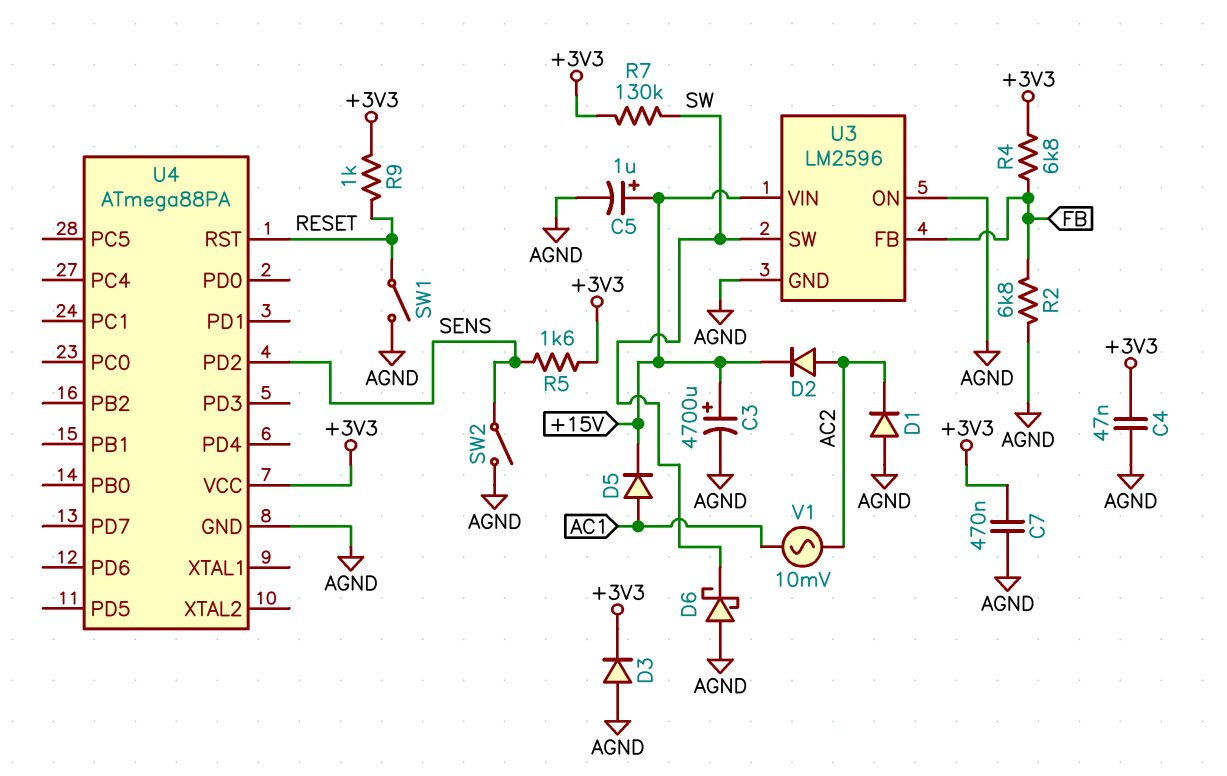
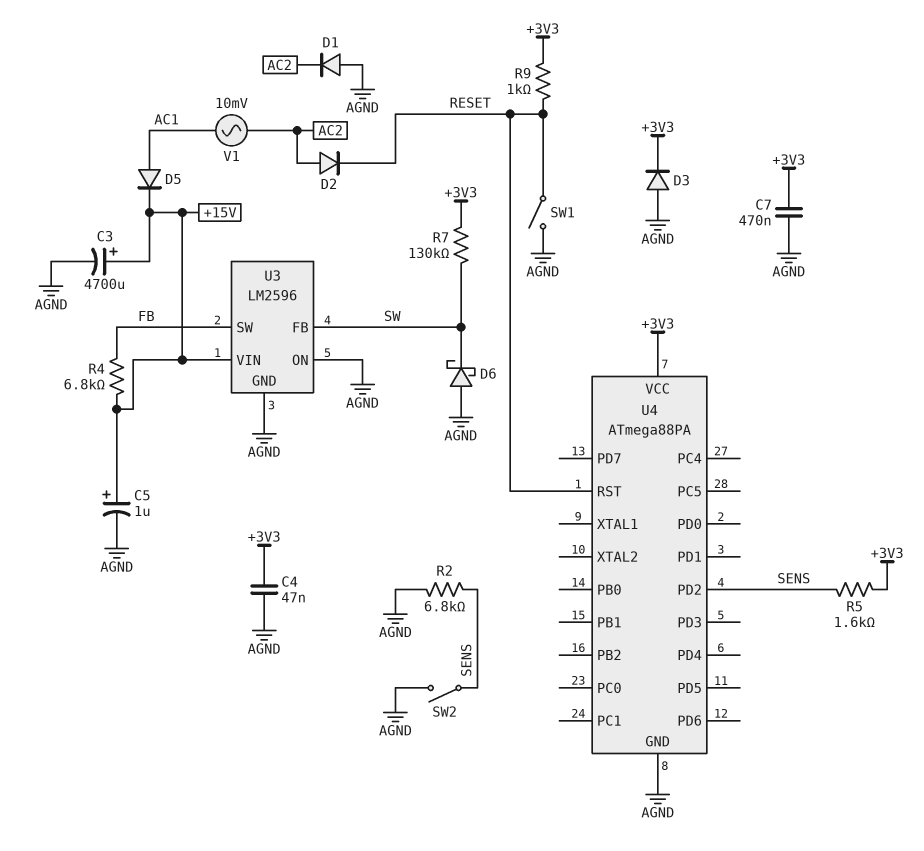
D2: diode (A AC2, K +15V) -> diode (A AC2, K RESET)
R2: 6.8k (AGND, FB) -> 6.8k (AGND, SENS)
R4: 6.8k (+3V3, FB) -> 6.8k (+15V, FB)
U3 pin FB: FB -> SW
U3 pin SW: SW -> FB

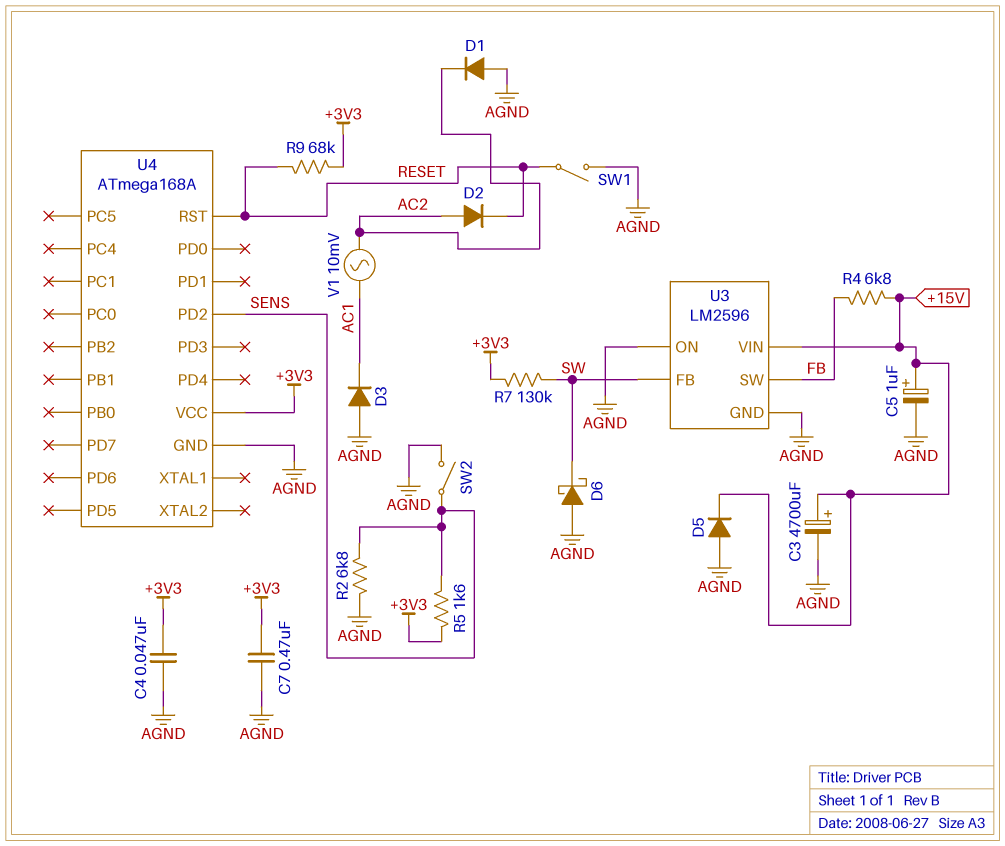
D3: diode (A AGND, K +3V3) -> diode (A AGND, K AC1)
D5: diode (A AC1, K +15V) -> diode (A AGND, K +15V)
R9: 1k (+3V3, RESET) -> 68k (+3V3, RESET)
U4: ATmega88PA -> ATmega168A

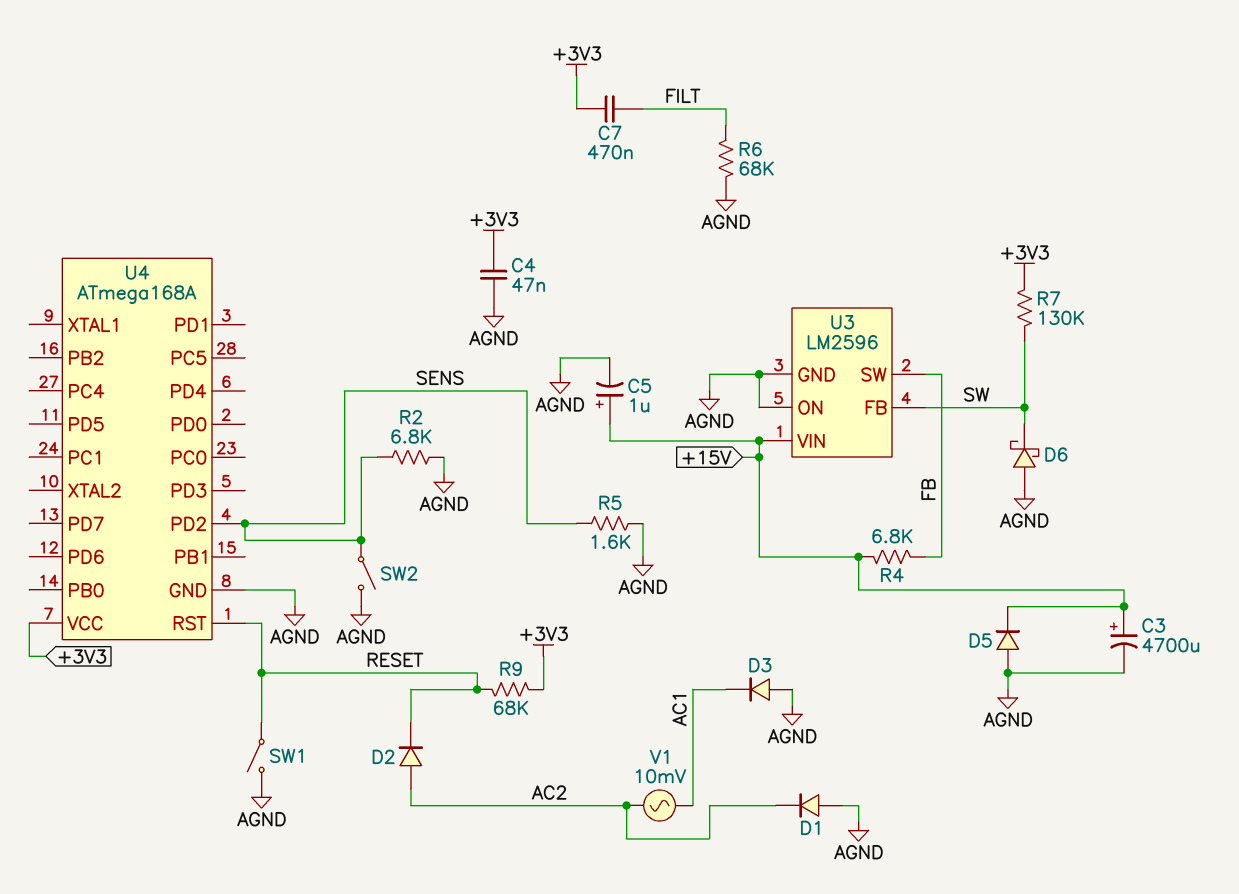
C7: 470nF (+3V3, AGND) -> 470nF (+3V3, FILT)
R5: 1.6k (+3V3, SENS) -> 1.6k (AGND, SENS)
R6: none -> 68k (AGND, FILT)

